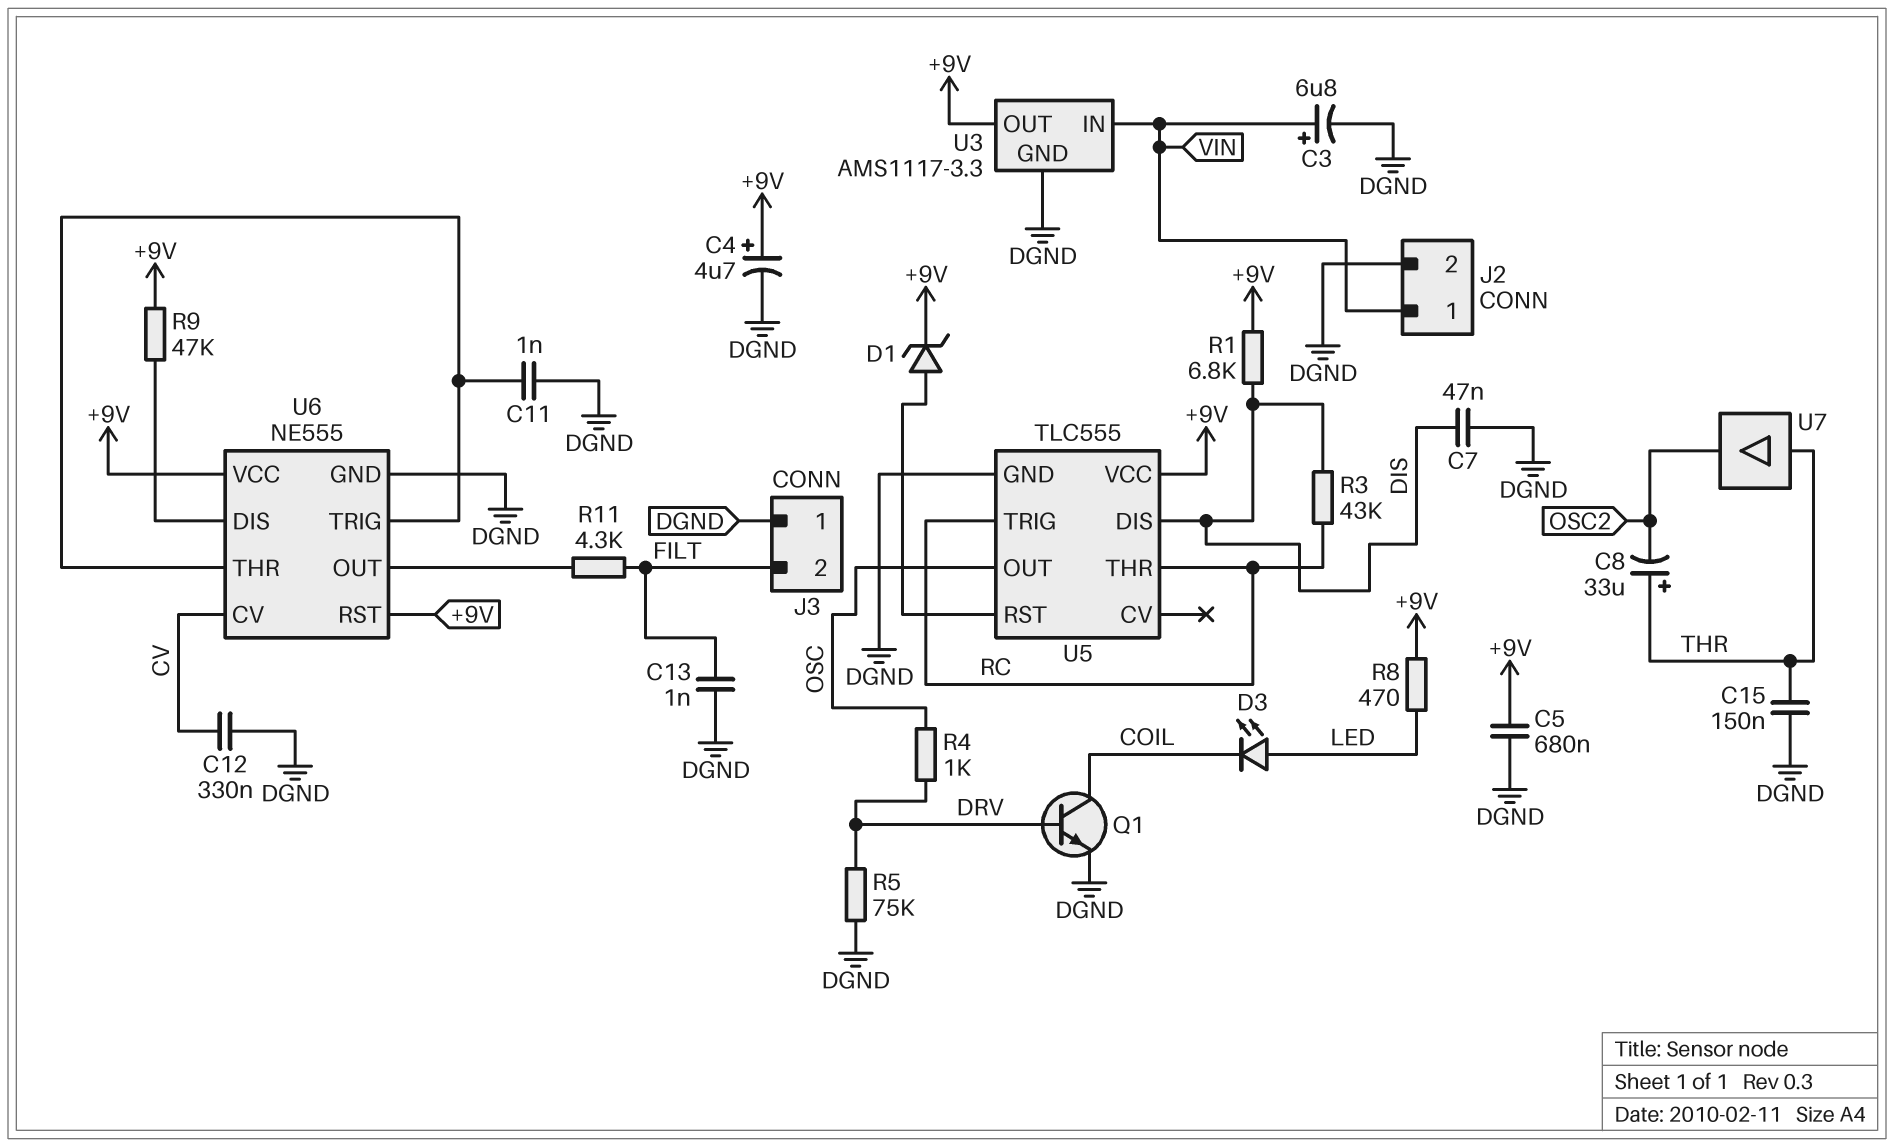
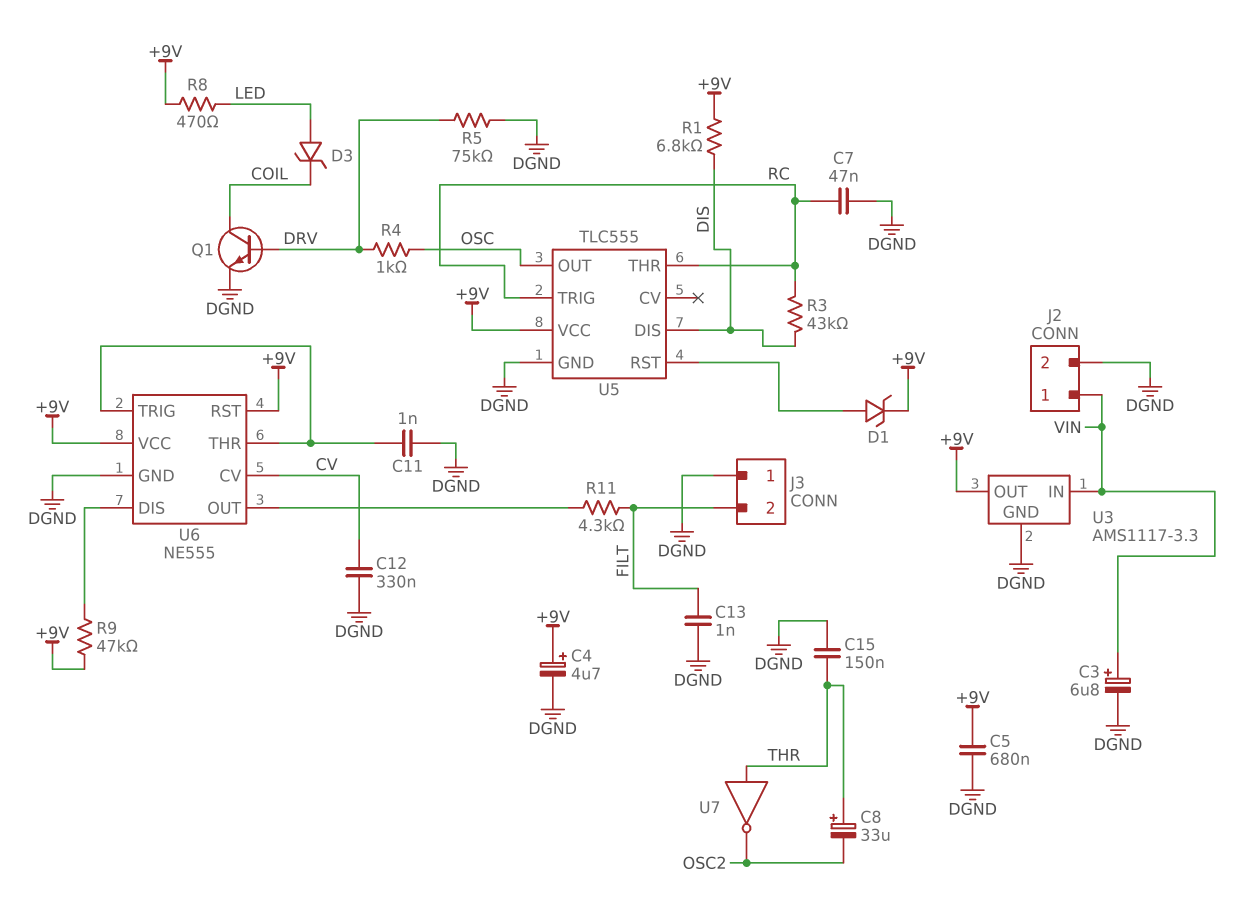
C7: 47nF (DGND, DIS) -> 47nF (DGND, RC)
D3: LED (A LED, K COIL) -> zener (A LED, K COIL)
U7: buffer (in THR, out OSC2) -> NOT (in THR, out OSC2)

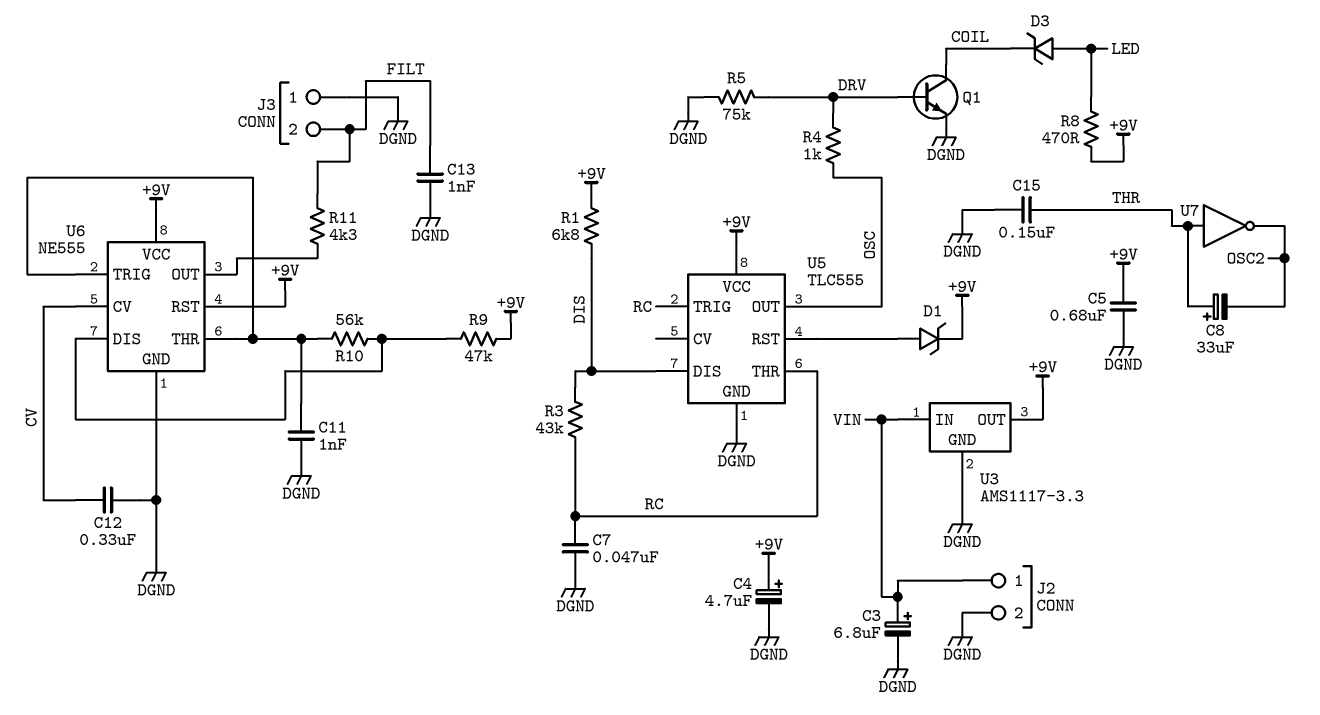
R10: none -> 56k (U6/DIS, U6/THR)

